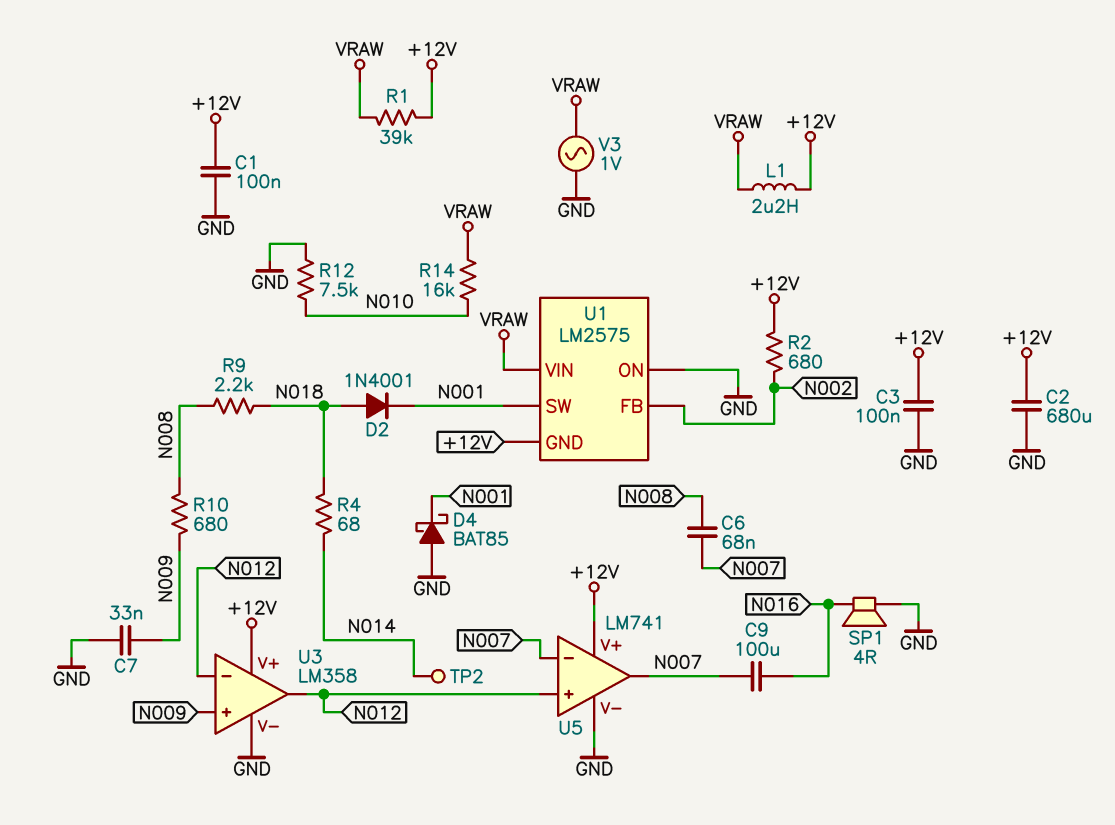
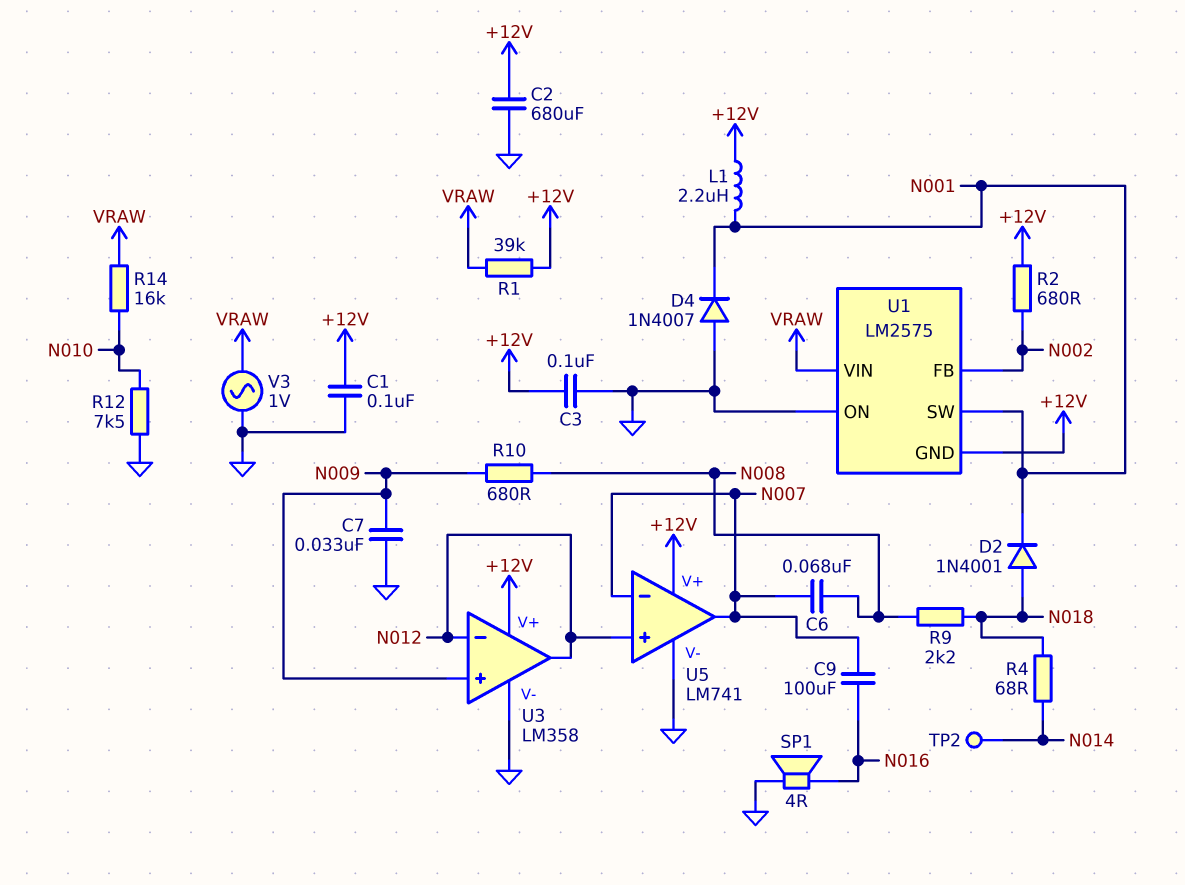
D4: schottky BAT85 (A GND, K N001) -> diode 1N4007 (A GND, K N001)
L1: 2.2uH (+12V, VRAW) -> 2.2uH (+12V, N001)

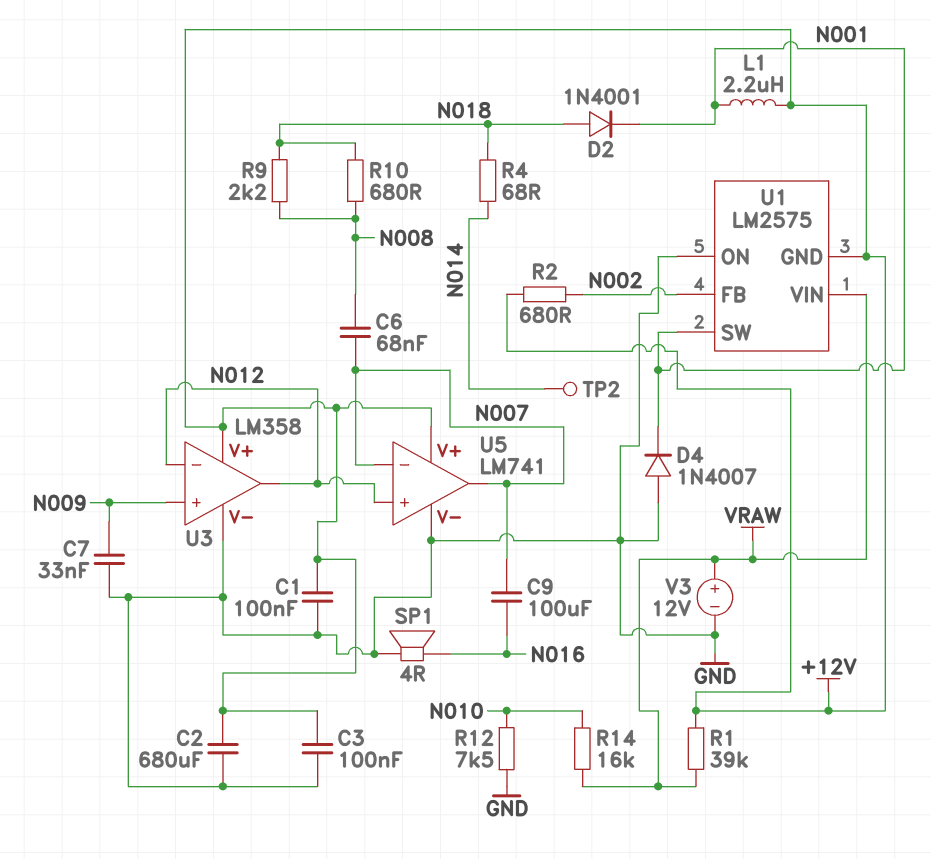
R10: 680 (N008, N009) -> 680 (N008, N018)
V3: AC 1V (GND, VRAW) -> 12V (plus VRAW, minus GND)

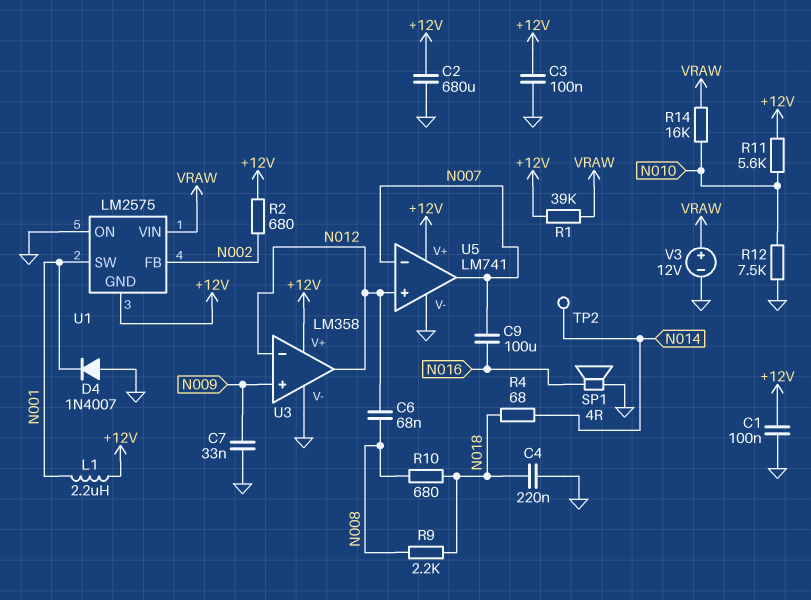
C4: none -> 220nF (GND, N018)
C6: 68nF (N007, N008) -> 68nF (N008, N012)
D2: diode 1N4001 (A N018, K N001) -> none
R11: none -> 5.6k (+12V, N010)

